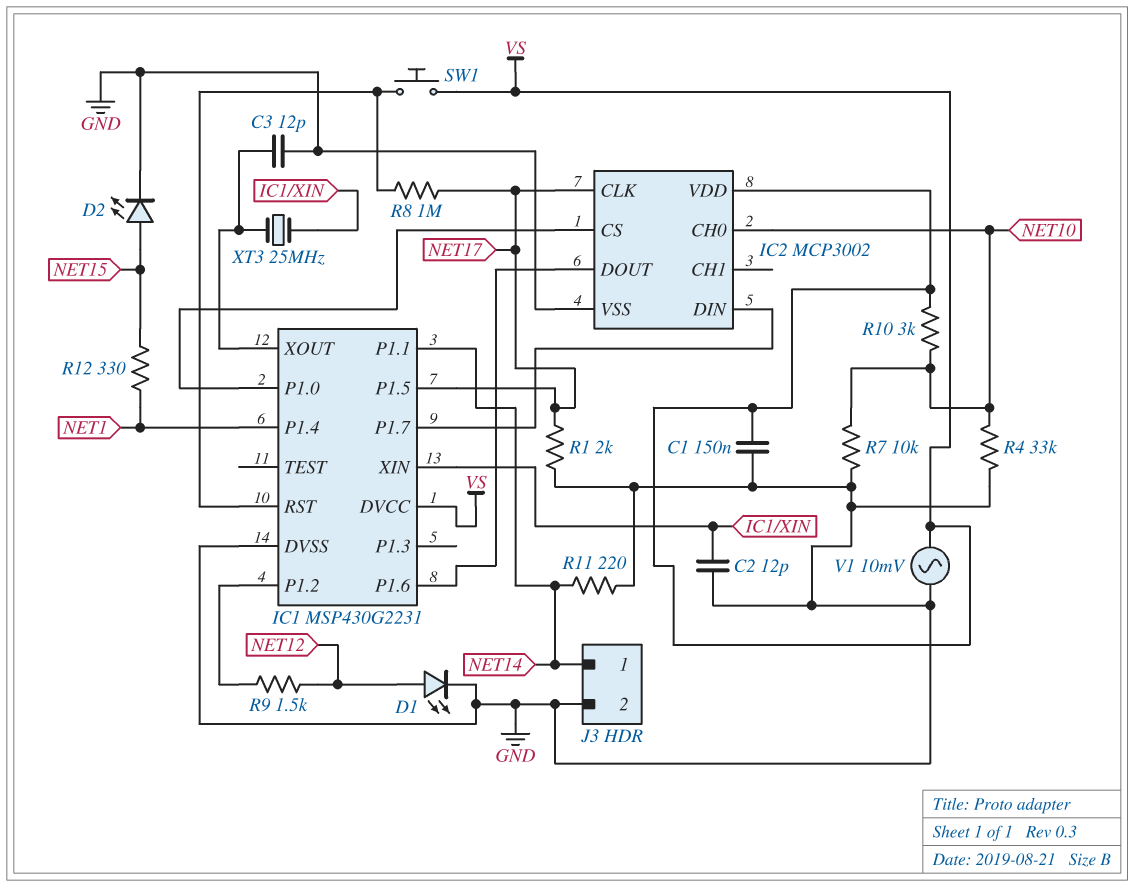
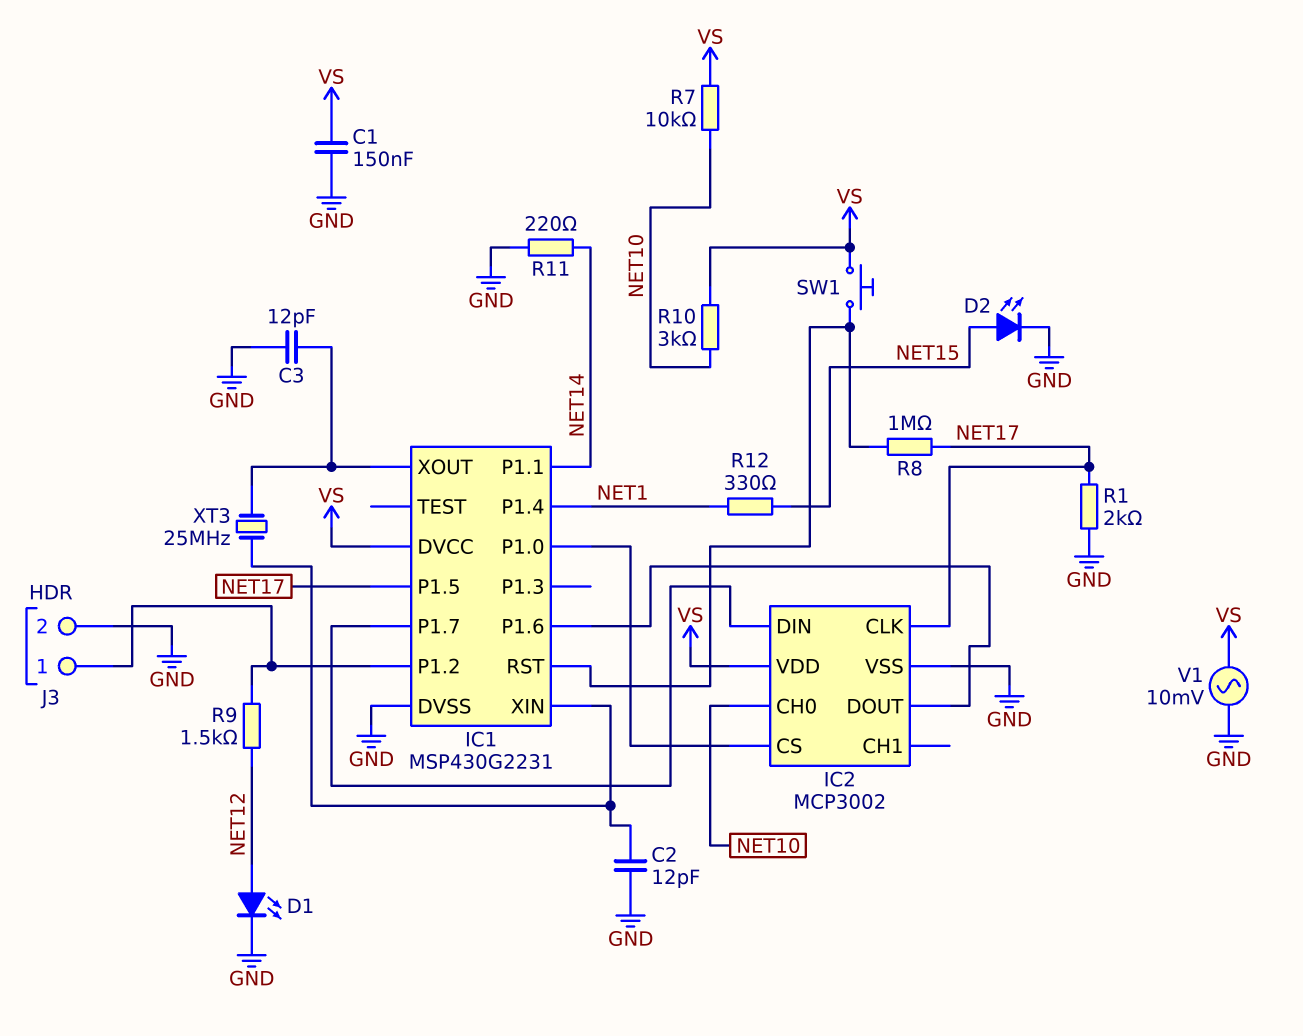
J3 pin 1: NET14 -> IC1/P1.2
R4: 33k (GND, NET10) -> none
R7: 10k (GND, NET10) -> 10k (NET10, VS)

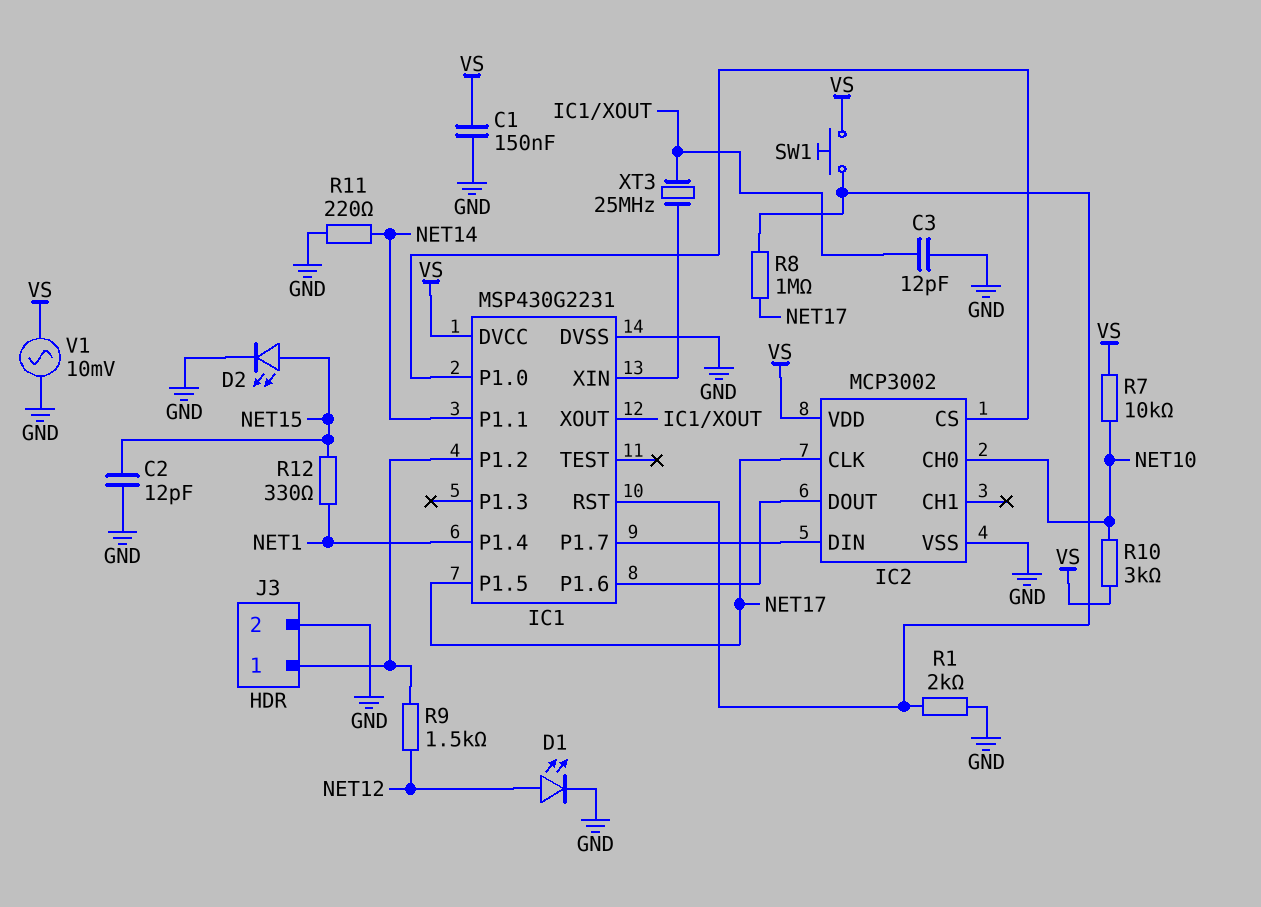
C2: 12pF (GND, IC1/XIN) -> 12pF (GND, NET15)
R1: 2k (GND, NET17) -> 2k (GND, IC1/RST)

